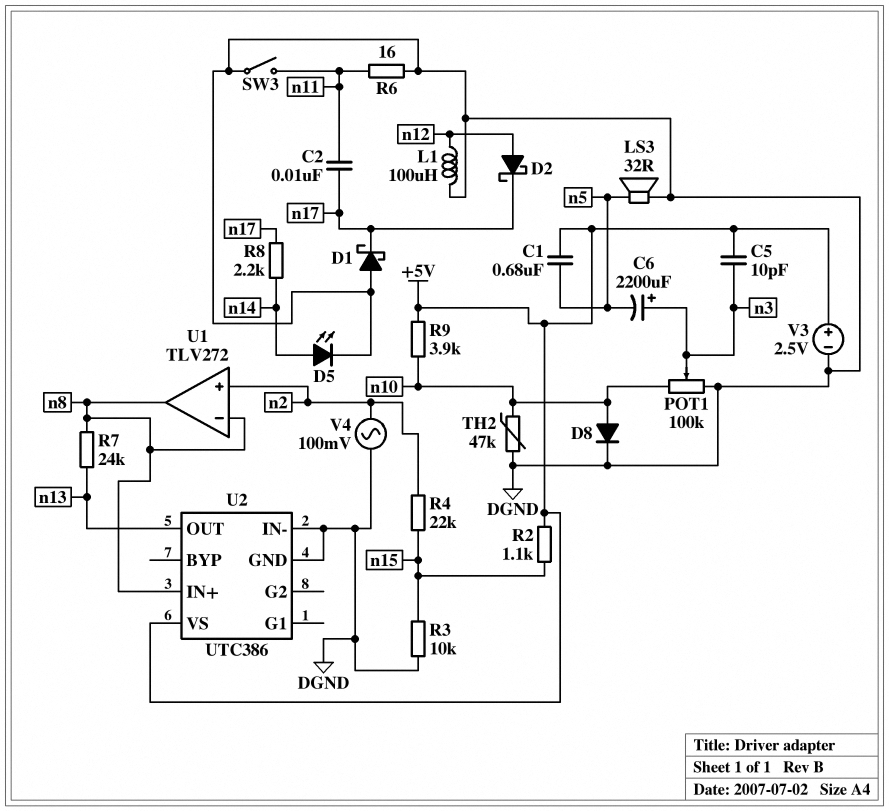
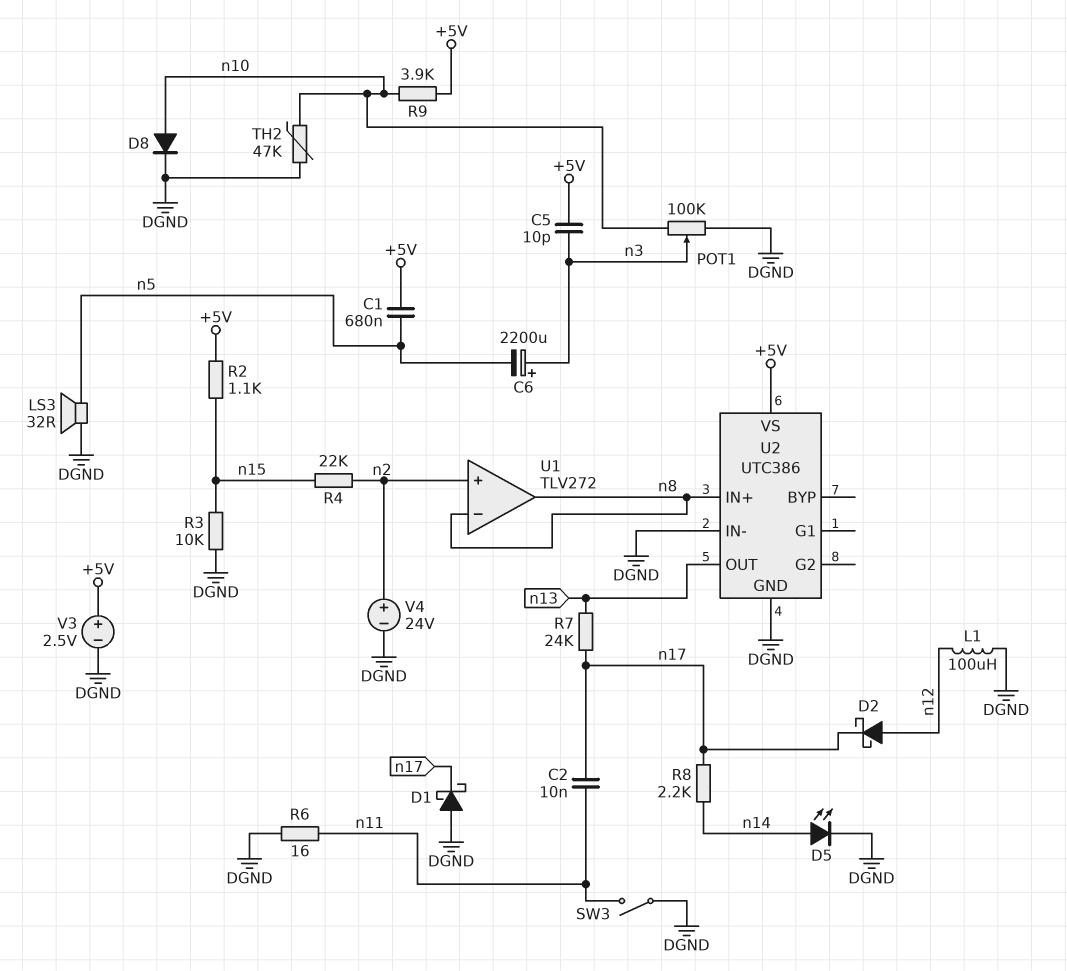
R7: 24k (n8, n13) -> 24k (n13, n17)
V4: AC 100mV (DGND, n2) -> 24V (plus n2, minus DGND)

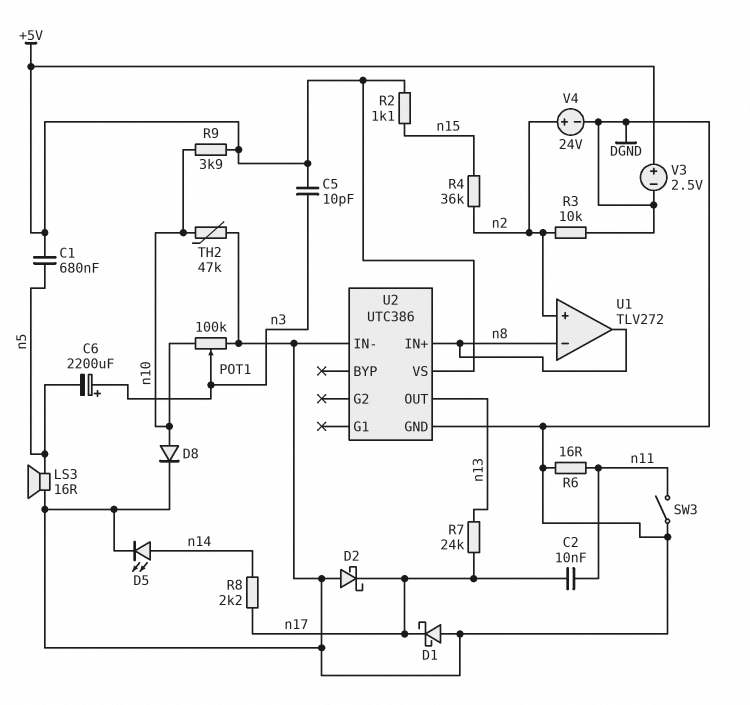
D2: schottky (A n12, K n17) -> schottky (A DGND, K n17)
L1: 100uH (DGND, n12) -> none
LS3: speaker 32R (DGND, n5) -> speaker 16R (DGND, n5)
R3: 10k (DGND, n15) -> 10k (DGND, n2)
R4: 22k (n2, n15) -> 36k (n2, n15)

